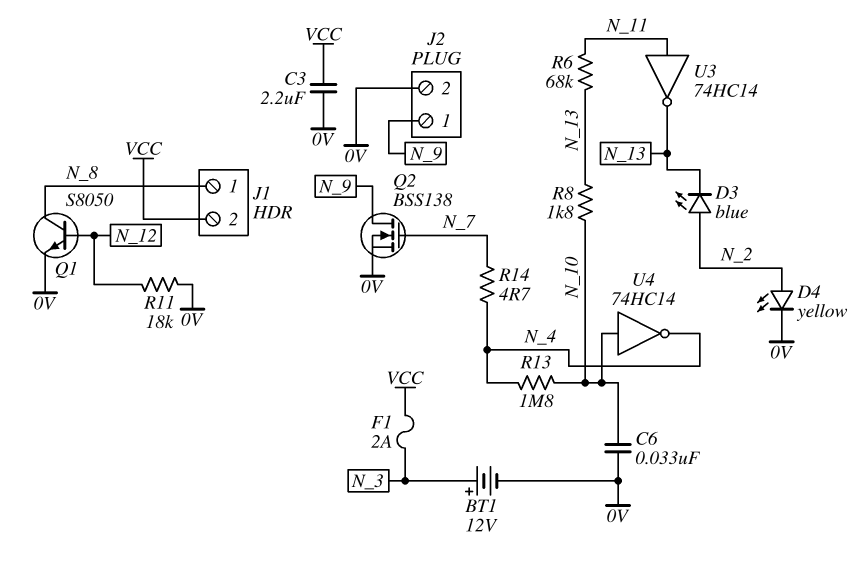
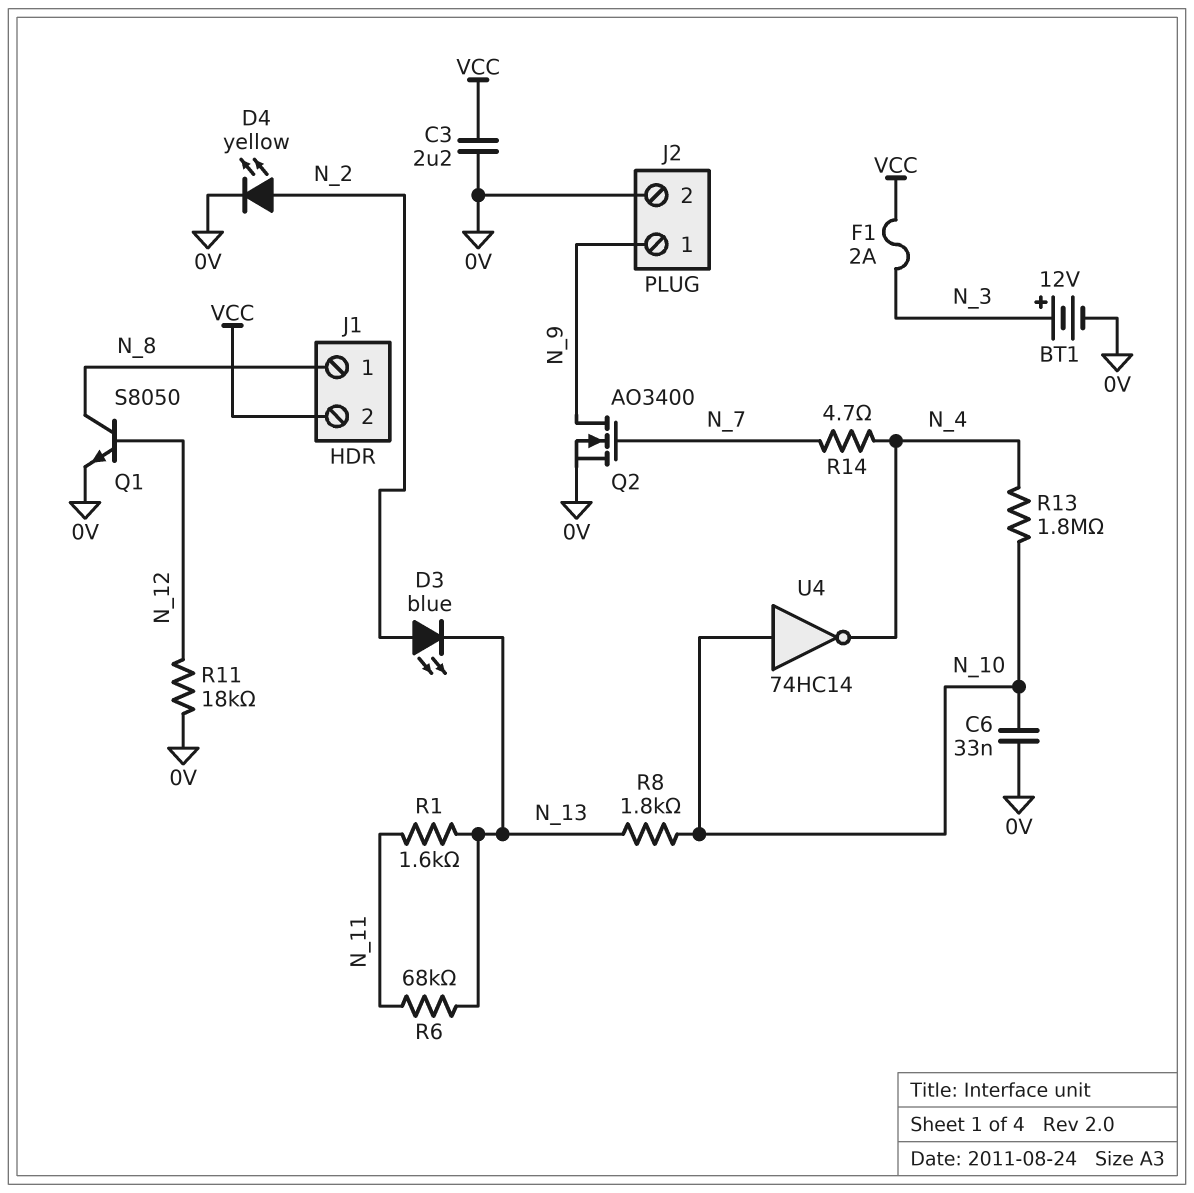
Q2: NMOS BSS138 (G N_7, D N_9, S 0V) -> NMOS AO3400 (G N_7, D N_9, S 0V)
R1: none -> 1.6k (N_11, N_13)
U3: NOT 74HC14 (in N_11, out N_13) -> none

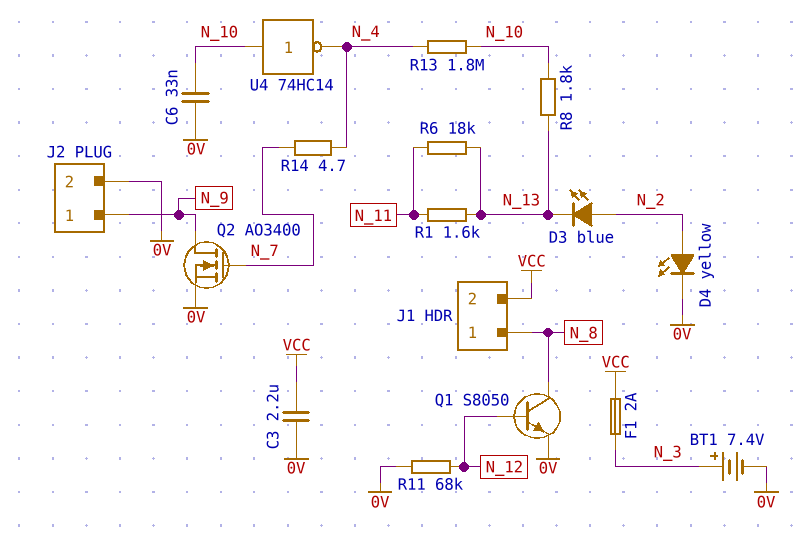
BT1: 12V (plus N_3, minus 0V) -> 7.4V (plus N_3, minus 0V)
R6: 68k (N_11, N_13) -> 18k (N_11, N_13)
R11: 18k (0V, N_12) -> 68k (0V, N_12)

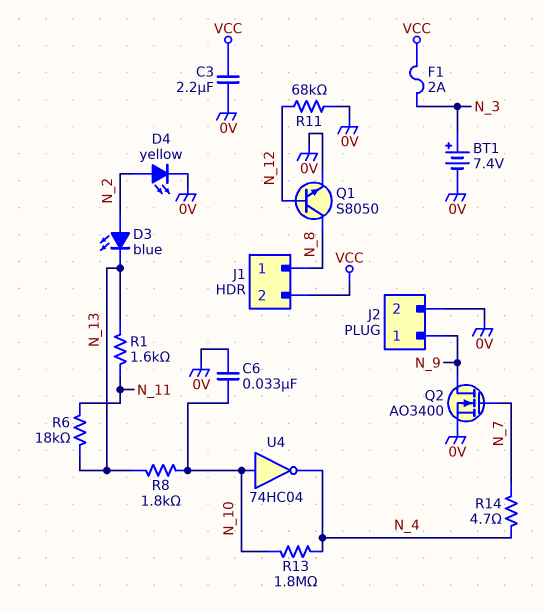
U4: NOT 74HC14 (in N_10, out N_4) -> NOT 74HC04 (in N_10, out N_4)

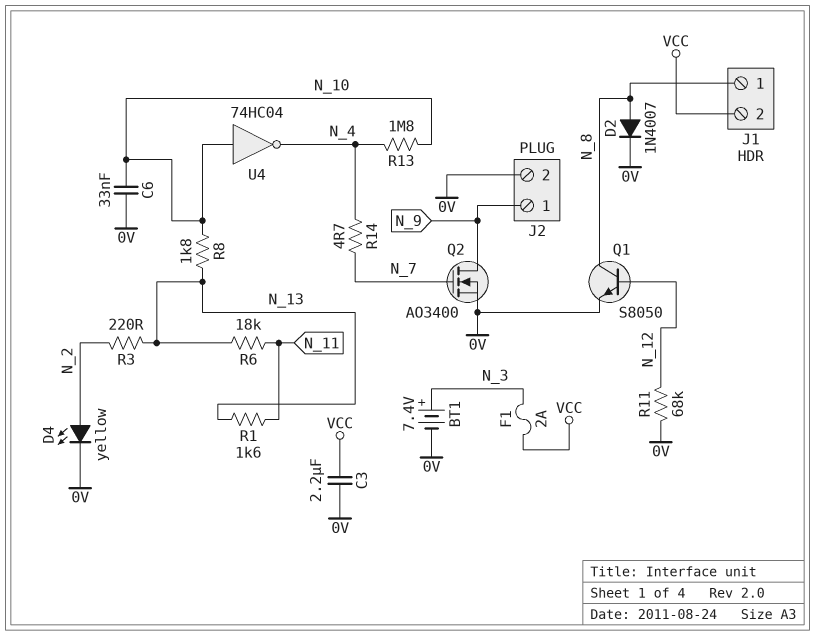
D2: none -> diode 1N4007 (A N_8, K 0V)
D3: LED blue (A N_2, K N_13) -> none
R3: none -> 220 (N_2, N_13)

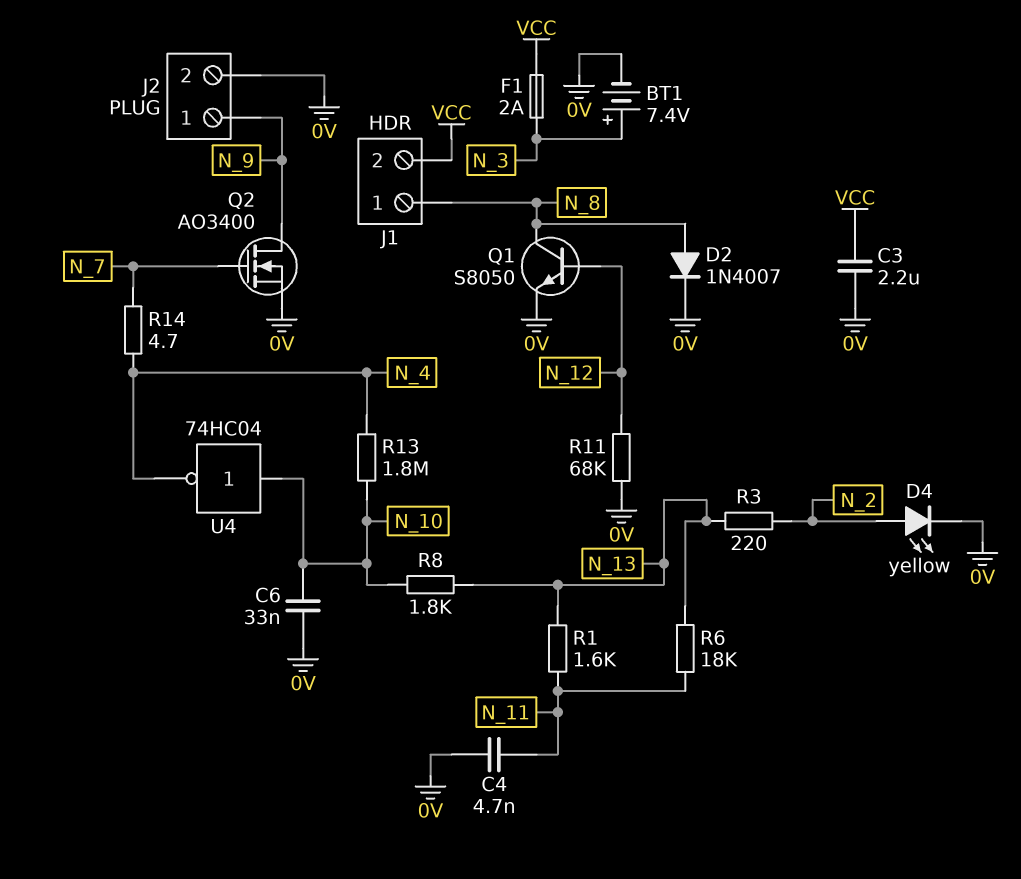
C4: none -> 4.7nF (0V, N_11)

